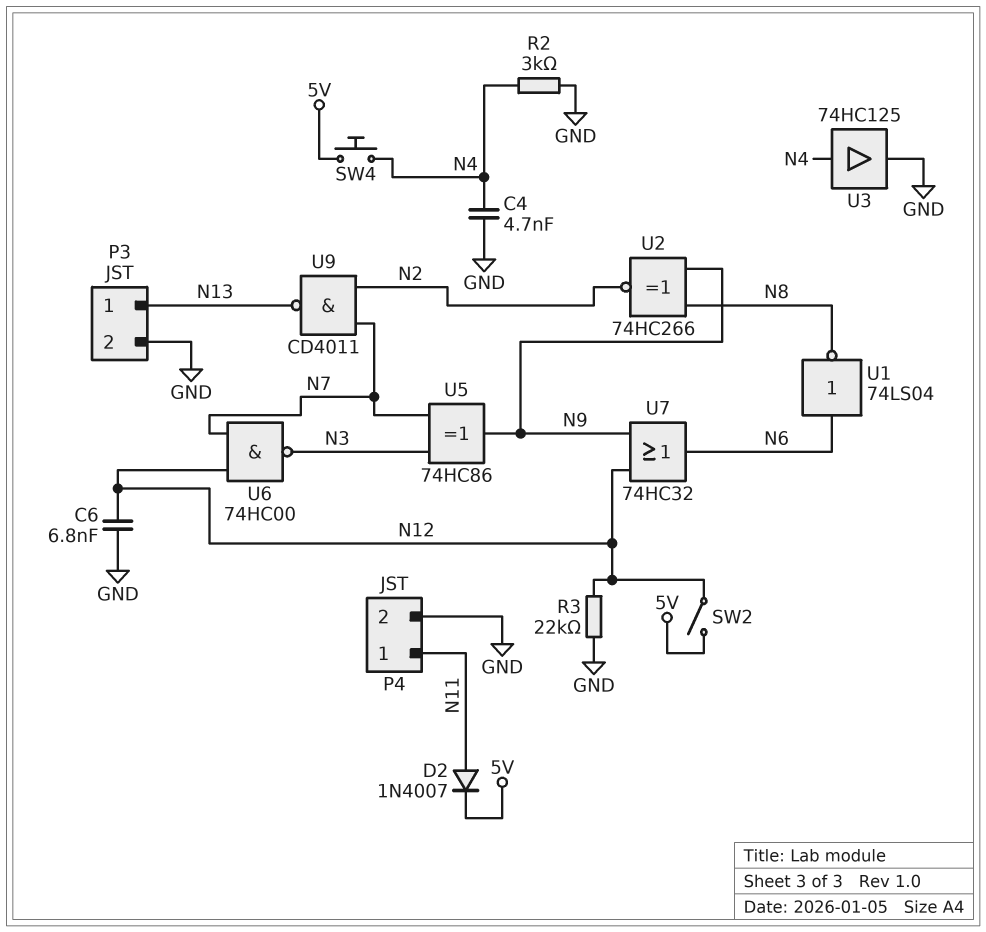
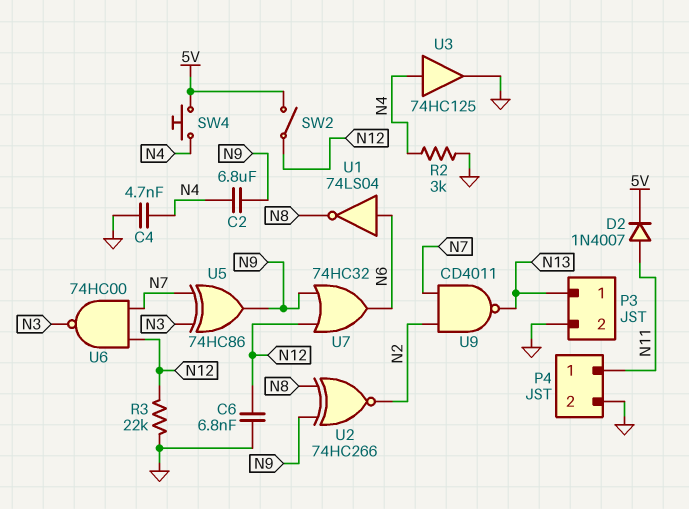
C2: none -> 6.8uF (N4, N9)

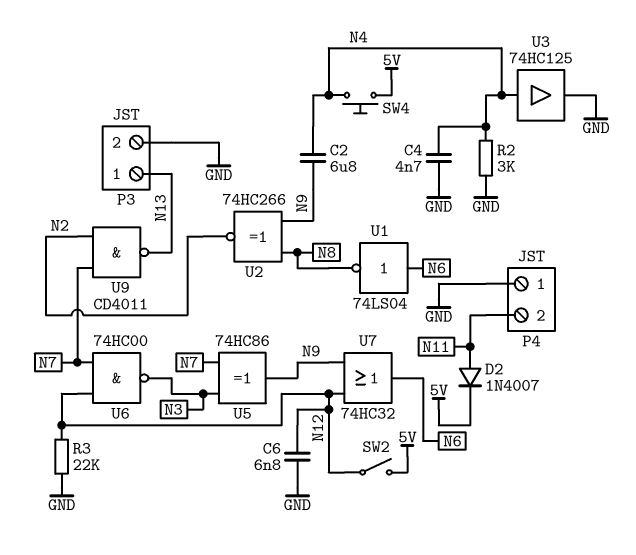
P4 pin 1: N11 -> GND
P4 pin 2: GND -> N11

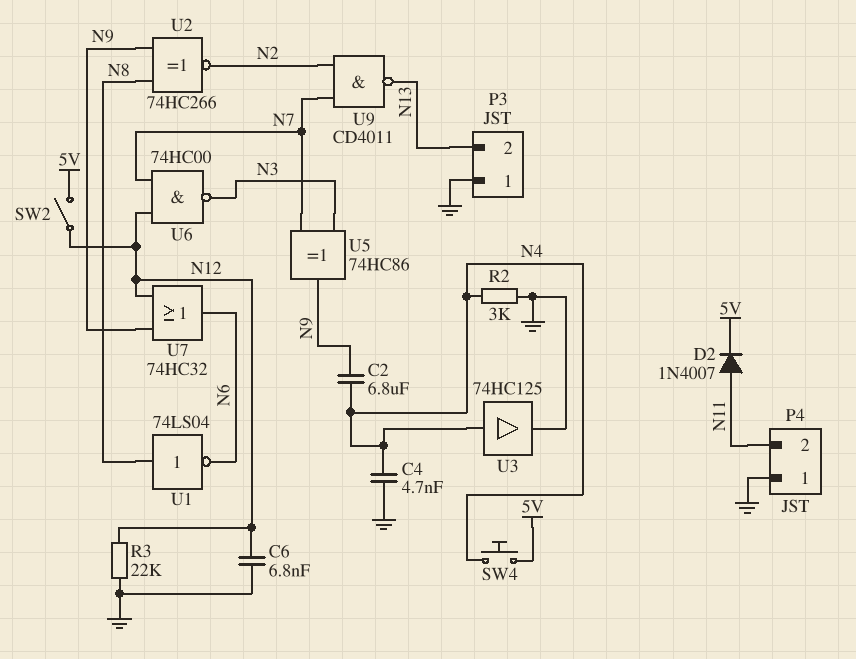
P3 pin 1: N13 -> GND
P3 pin 2: GND -> N13
U1: NOT 74LS04 (in N6, out N8) -> NOT 74LS04 (in N8, out N6)

